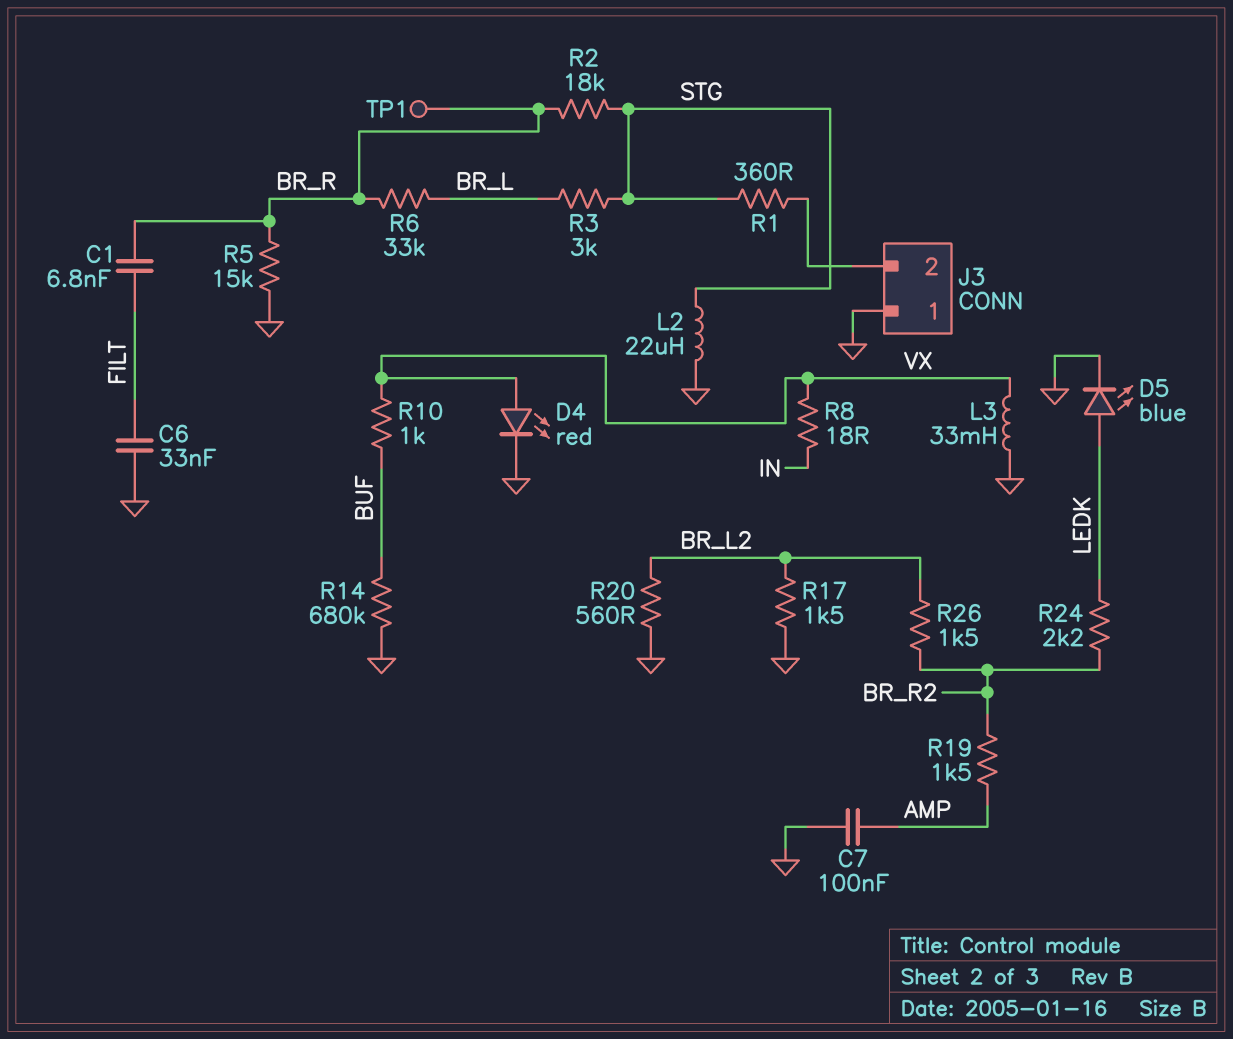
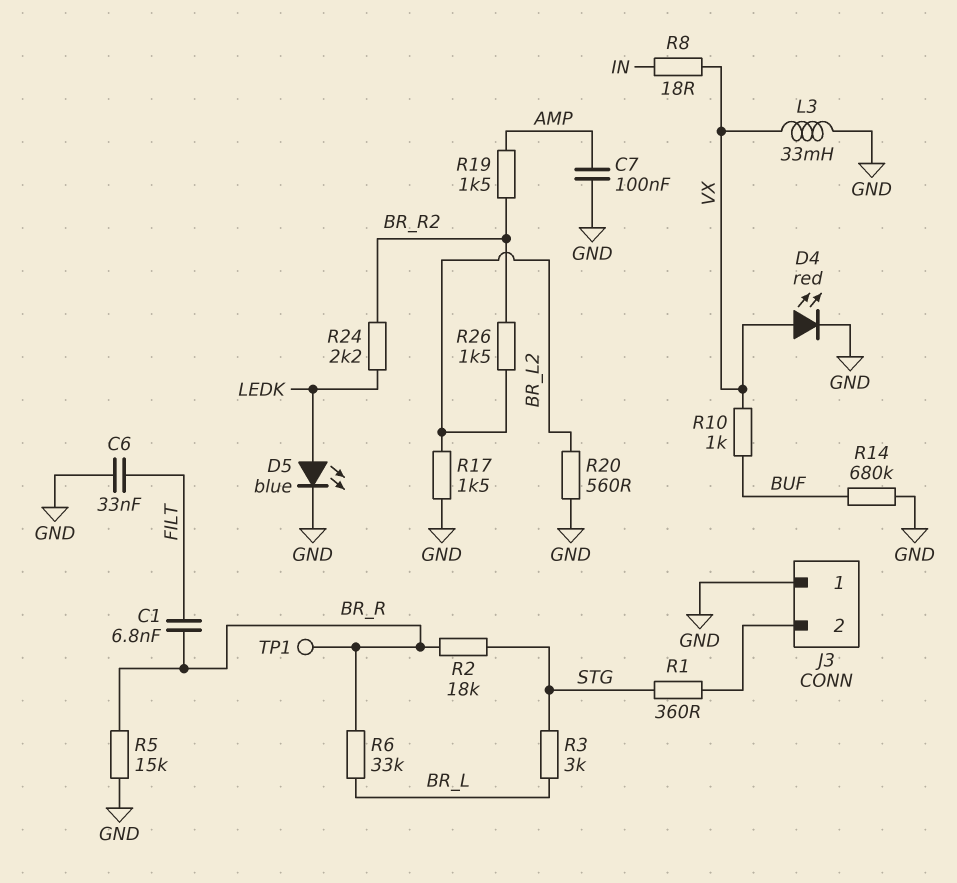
L2: 22uH (GND, STG) -> none

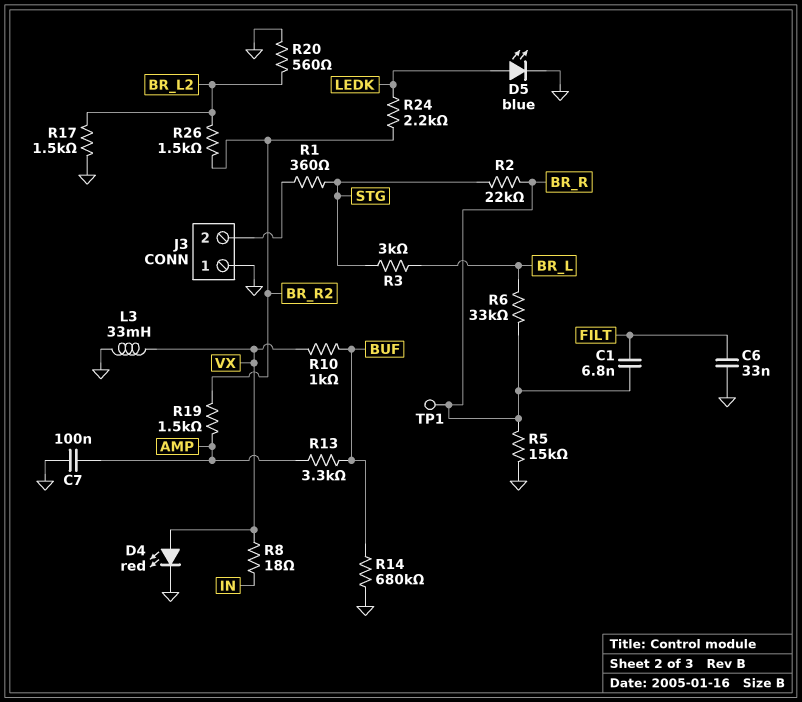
R2: 18k (BR_R, STG) -> 22k (BR_R, STG)
R13: none -> 3.3k (AMP, BUF)

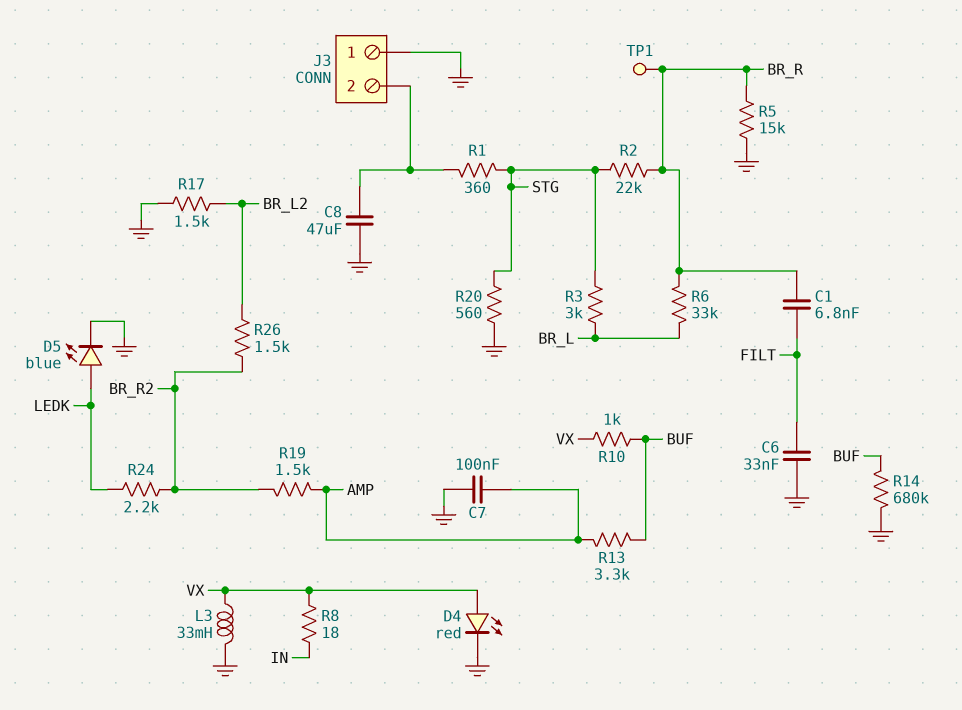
C8: none -> 47uF (GND, J3/2)
R20: 560 (BR_L2, GND) -> 560 (GND, STG)

